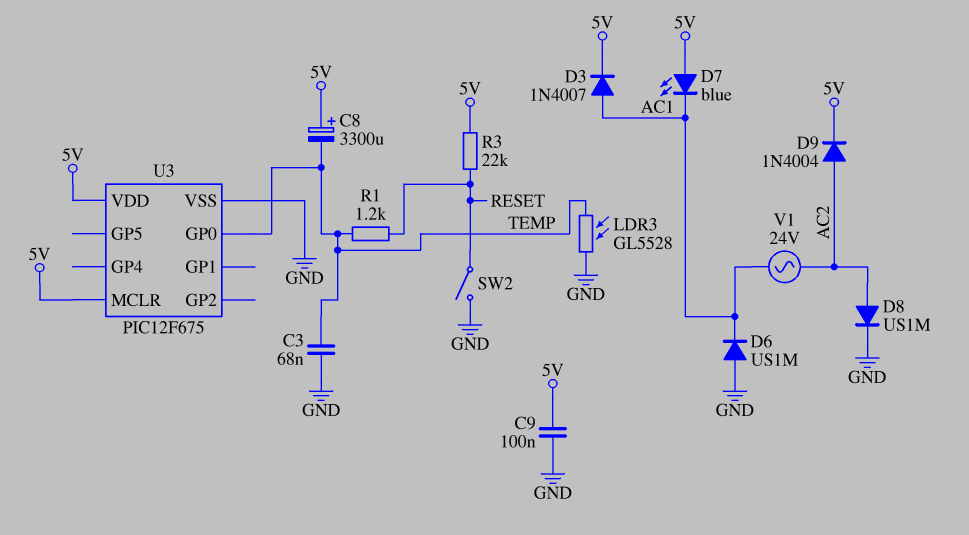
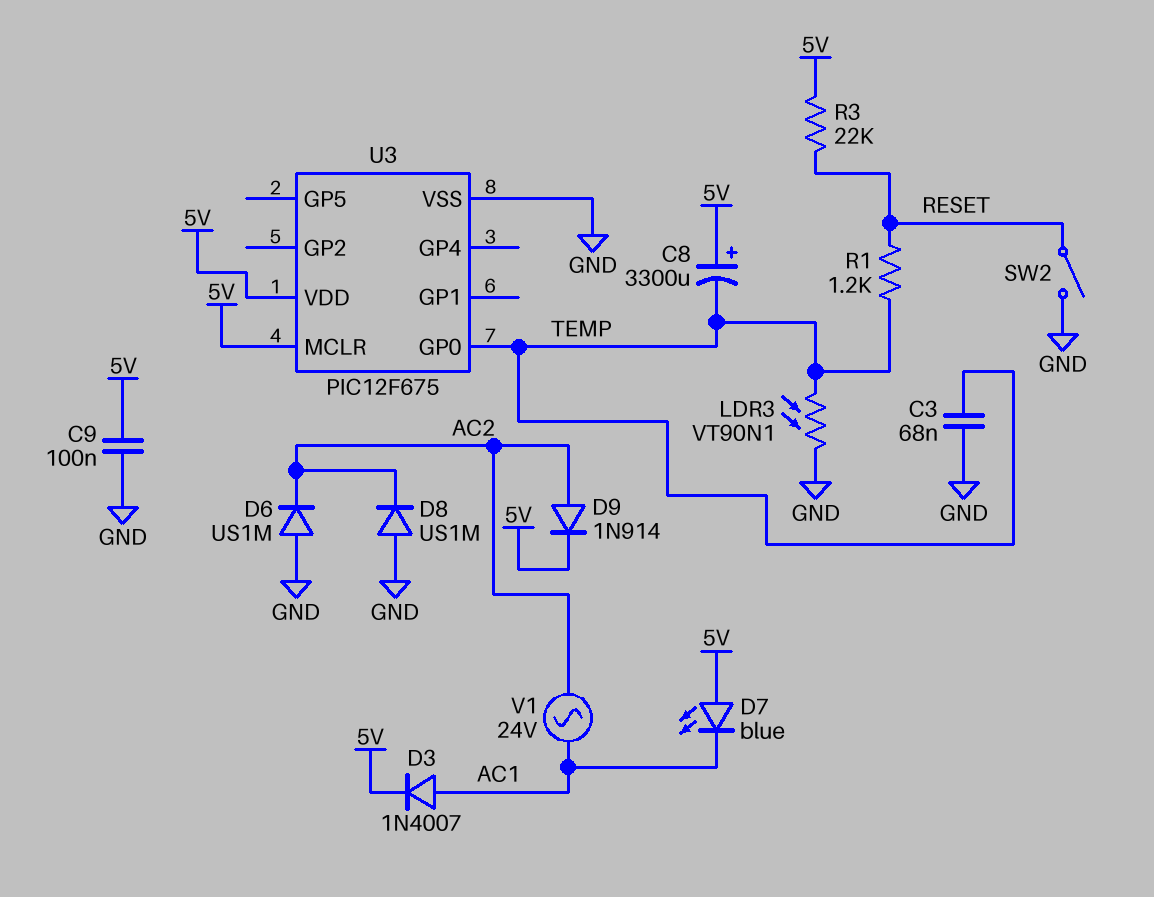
D6: diode US1M (A GND, K AC1) -> diode US1M (A GND, K AC2)
D8: diode US1M (A AC2, K GND) -> diode US1M (A GND, K AC2)
D9: diode 1N4004 (A AC2, K 5V) -> diode 1N914 (A AC2, K 5V)
LDR3: GL5528 (GND, TEMP) -> VT90N1 (GND, TEMP)

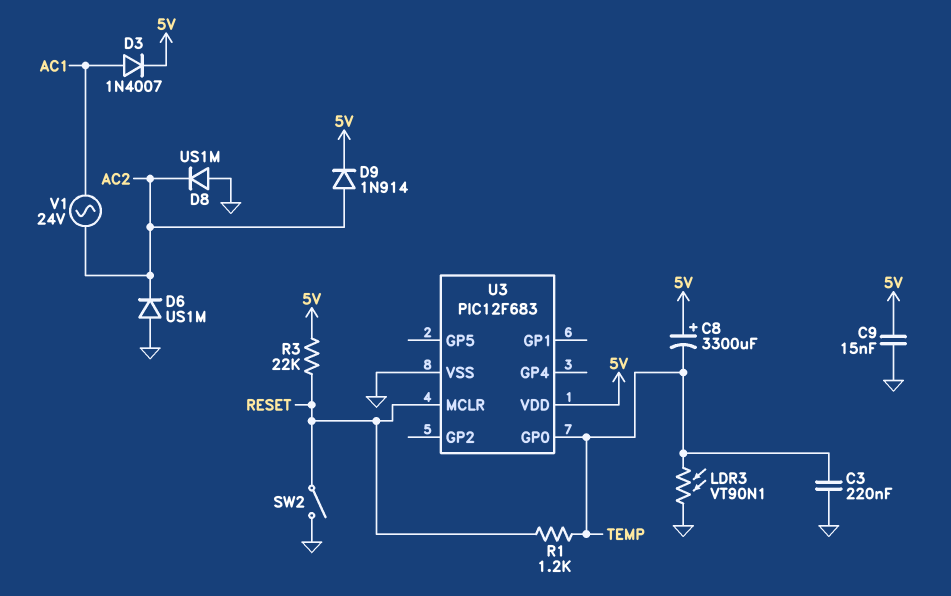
C3: 68nF (GND, TEMP) -> 220nF (GND, TEMP)
C9: 100nF (5V, GND) -> 15nF (5V, GND)
D7: LED blue (A 5V, K AC1) -> none
U3: PIC12F675 -> PIC12F683
U3 pin MCLR: 5V -> RESET

